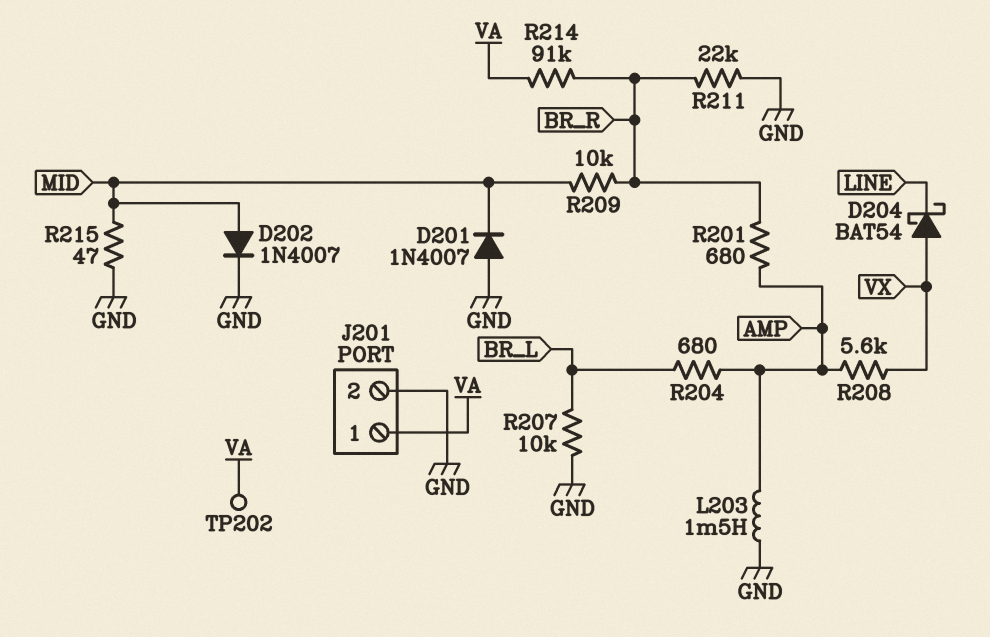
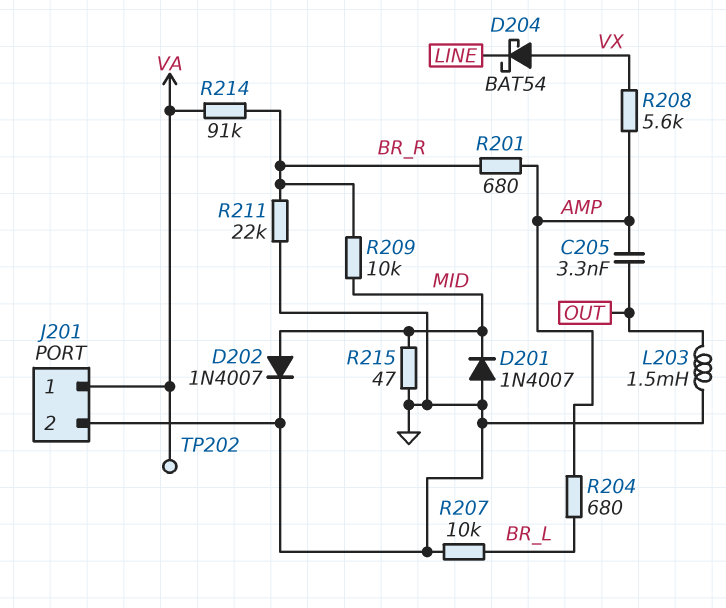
C205: none -> 3.3nF (AMP, OUT)
L203: 1.5mH (AMP, GND) -> 1.5mH (GND, OUT)

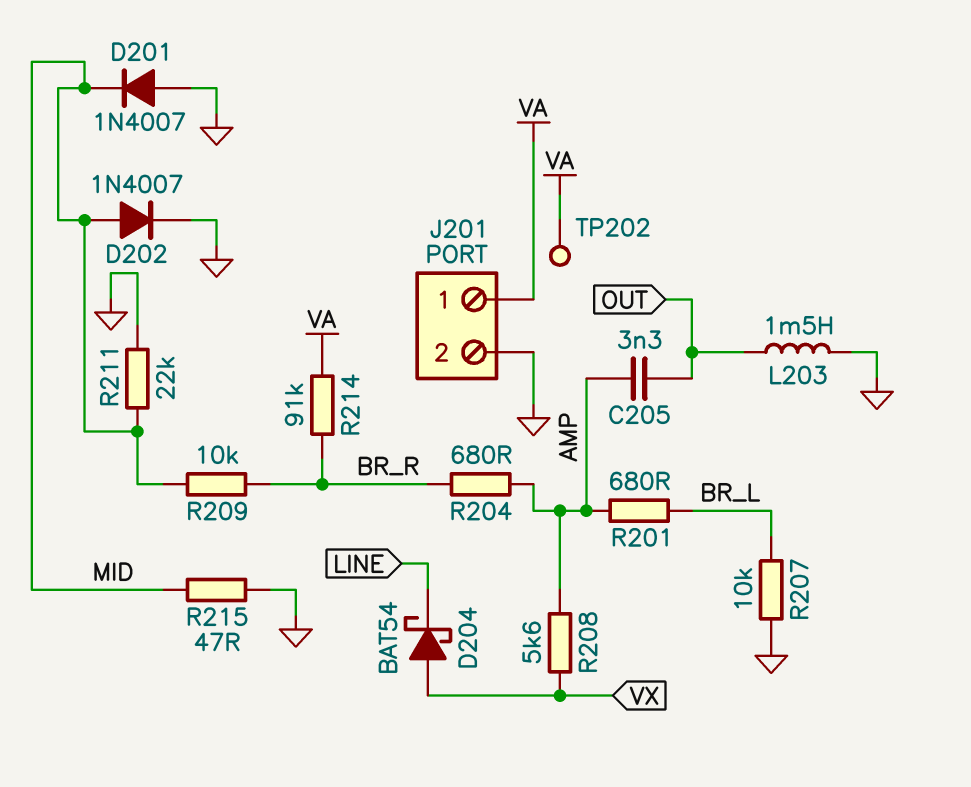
R201: 680 (AMP, BR_R) -> 680 (AMP, BR_L)
R204: 680 (AMP, BR_L) -> 680 (AMP, BR_R)
R211: 22k (BR_R, GND) -> 22k (GND, MID)

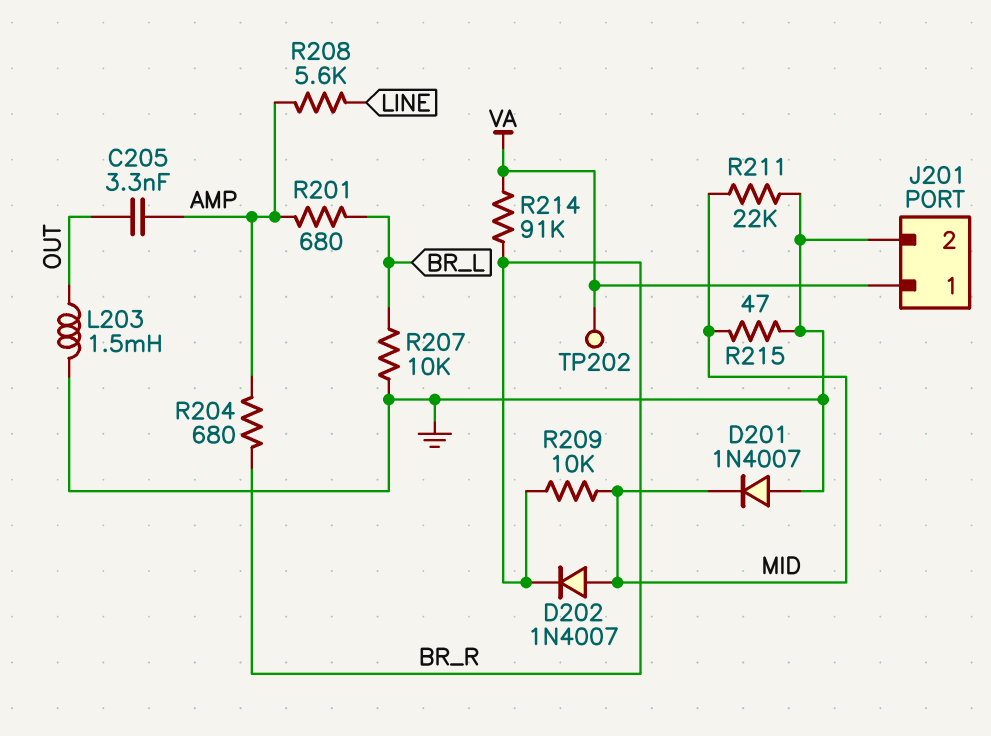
D202: diode 1N4007 (A MID, K GND) -> diode 1N4007 (A MID, K BR_R)
D204: schottky BAT54 (A VX, K LINE) -> none
R208: 5.6k (AMP, VX) -> 5.6k (AMP, LINE)

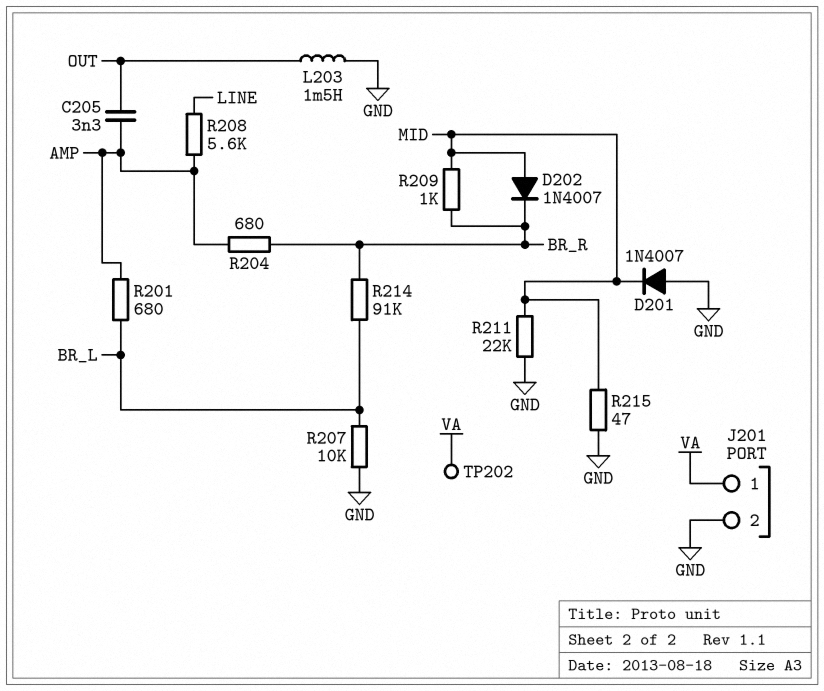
R209: 10k (BR_R, MID) -> 1k (BR_R, MID)
R214: 91k (BR_R, VA) -> 91k (BR_L, BR_R)

